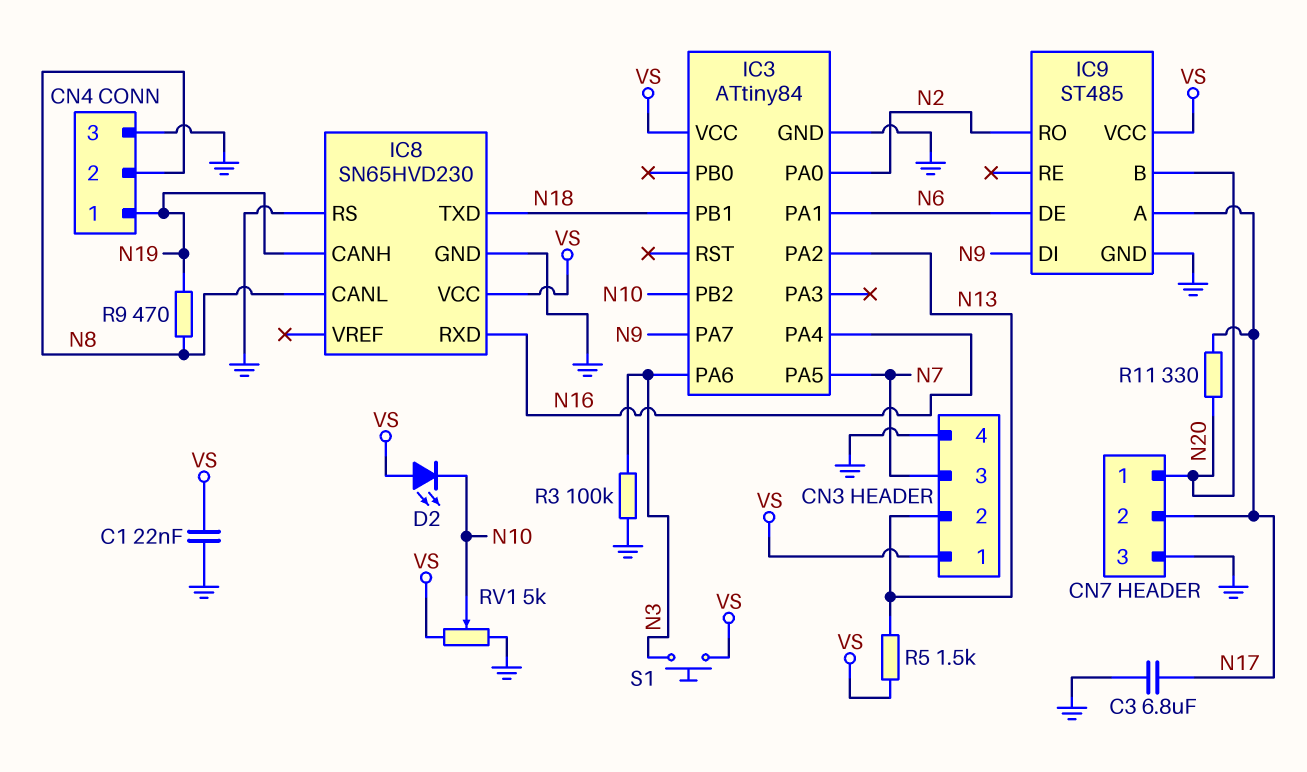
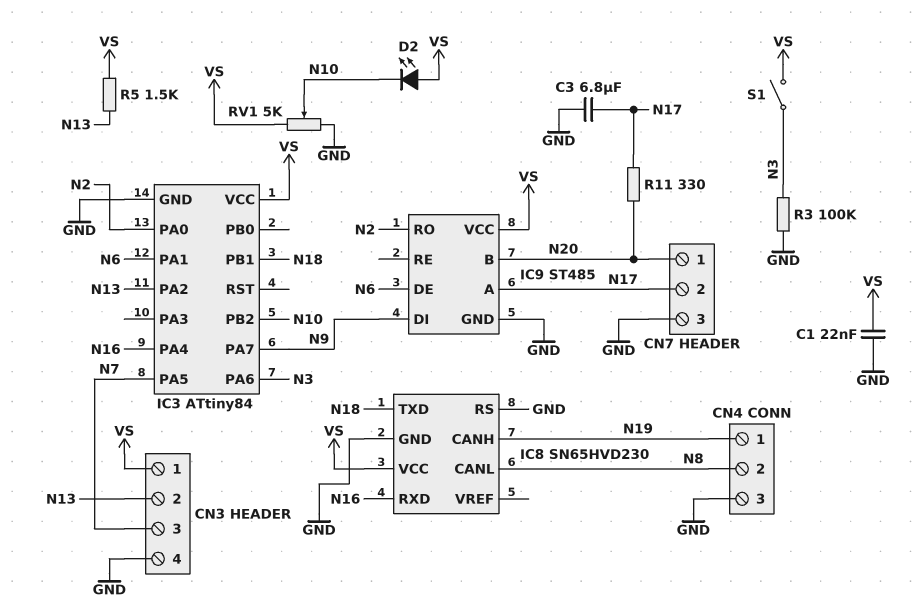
R9: 470 (N8, N19) -> none
S1: button (N3, VS) -> switch (N3, VS)

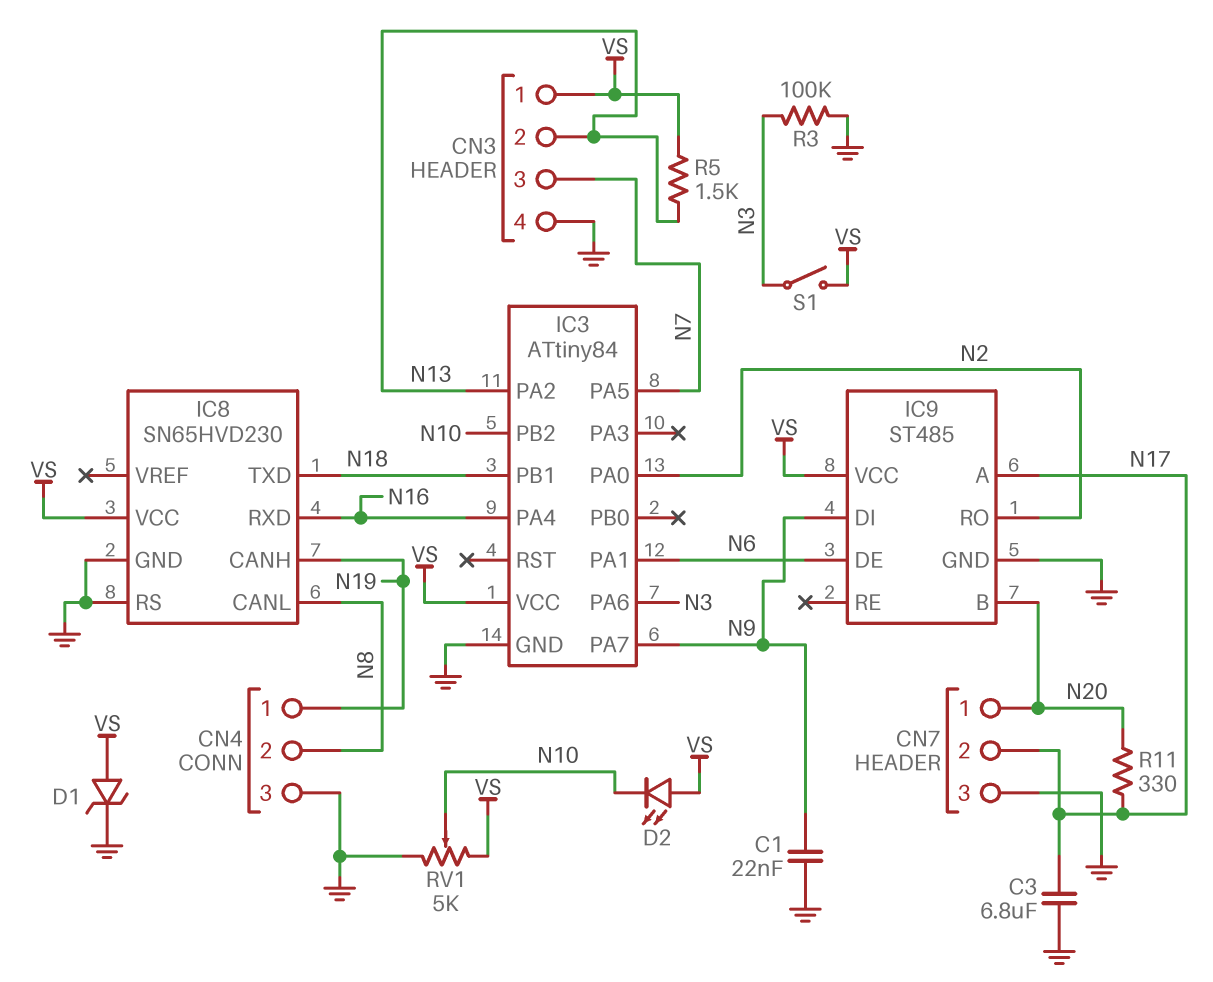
C1: 22nF (GND, VS) -> 22nF (GND, N9)
D1: none -> zener (A VS, K GND)

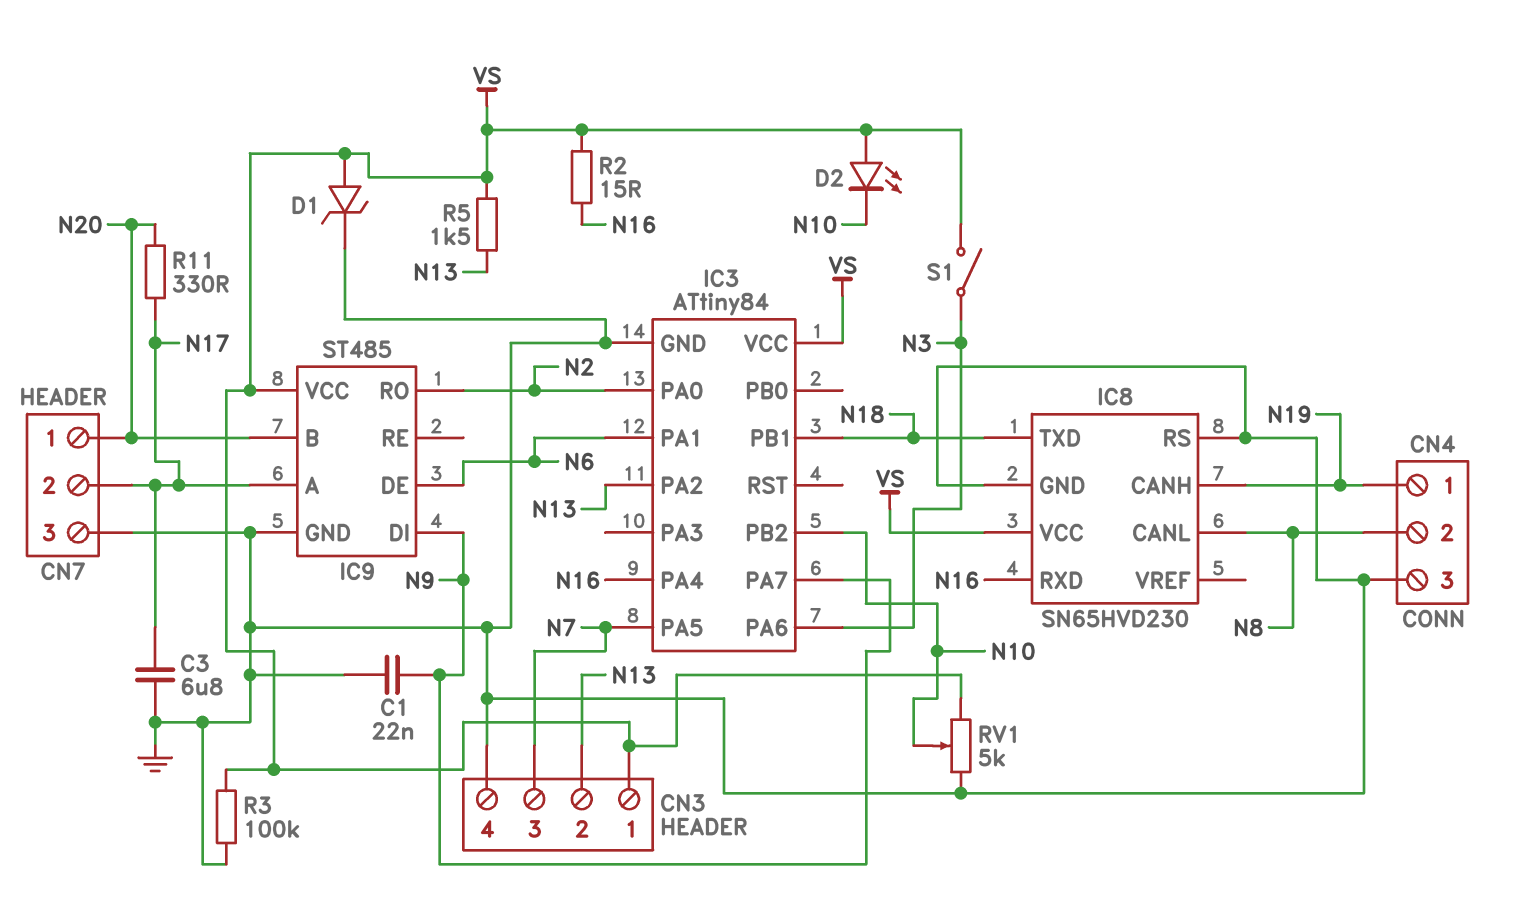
R2: none -> 15 (N16, VS)
R3: 100k (GND, N3) -> 100k (GND, VS)

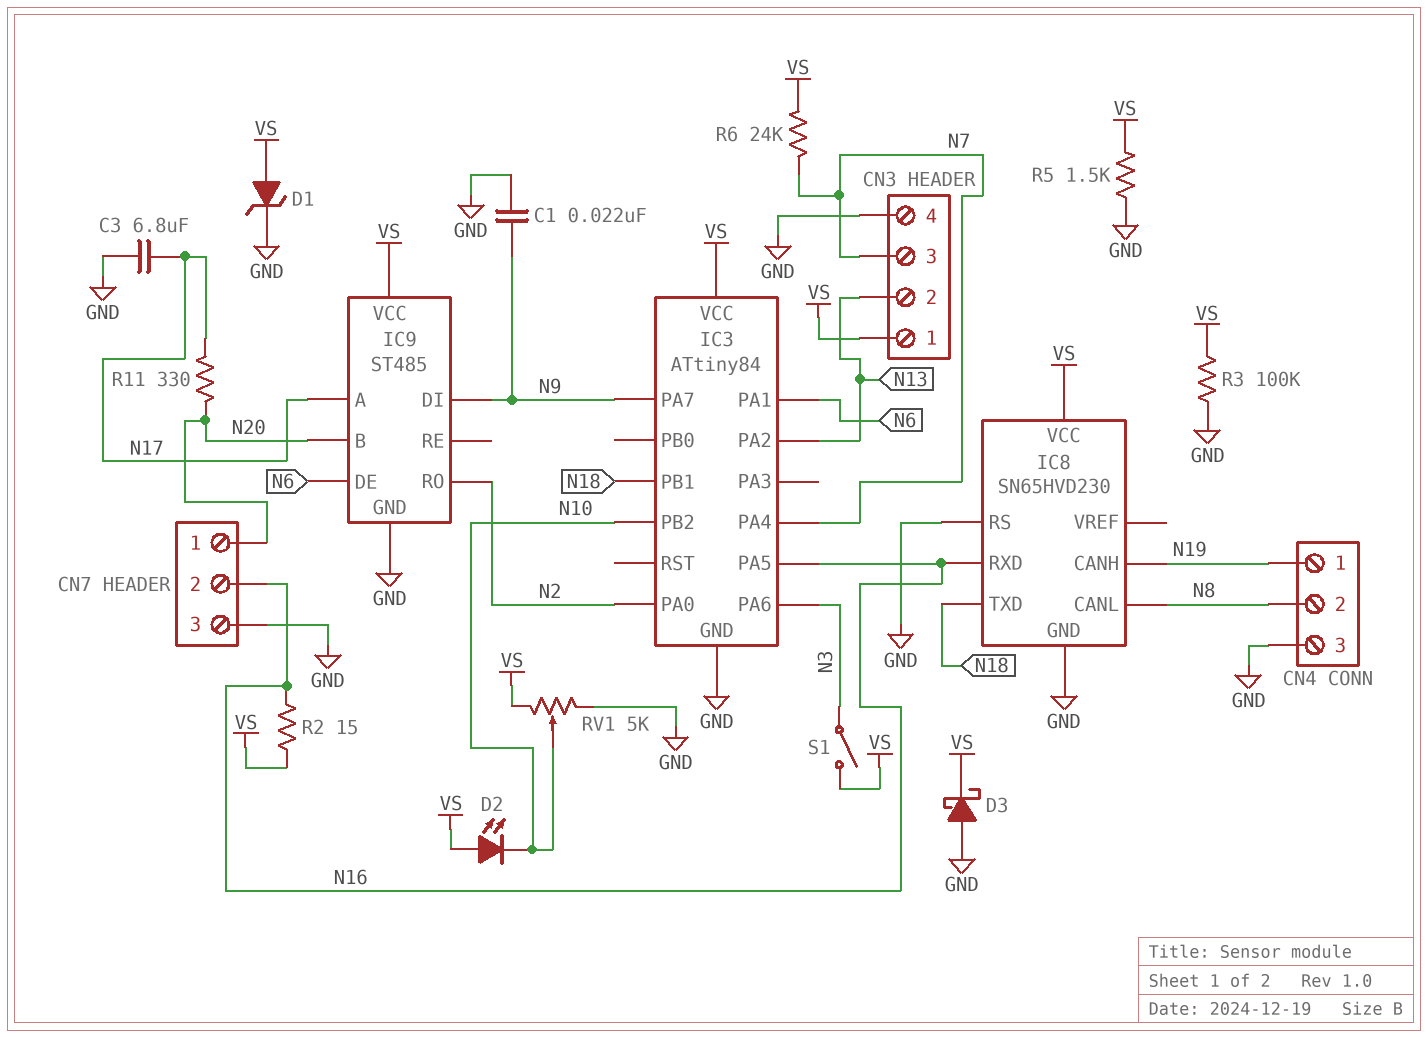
CN7 pin 2: N17 -> N16
D3: none -> schottky (A GND, K VS)
IC3 pin PA4: N16 -> N7
IC3 pin PA5: N7 -> N16
R5: 1.5k (N13, VS) -> 1.5k (GND, VS)
R6: none -> 24k (N7, VS)

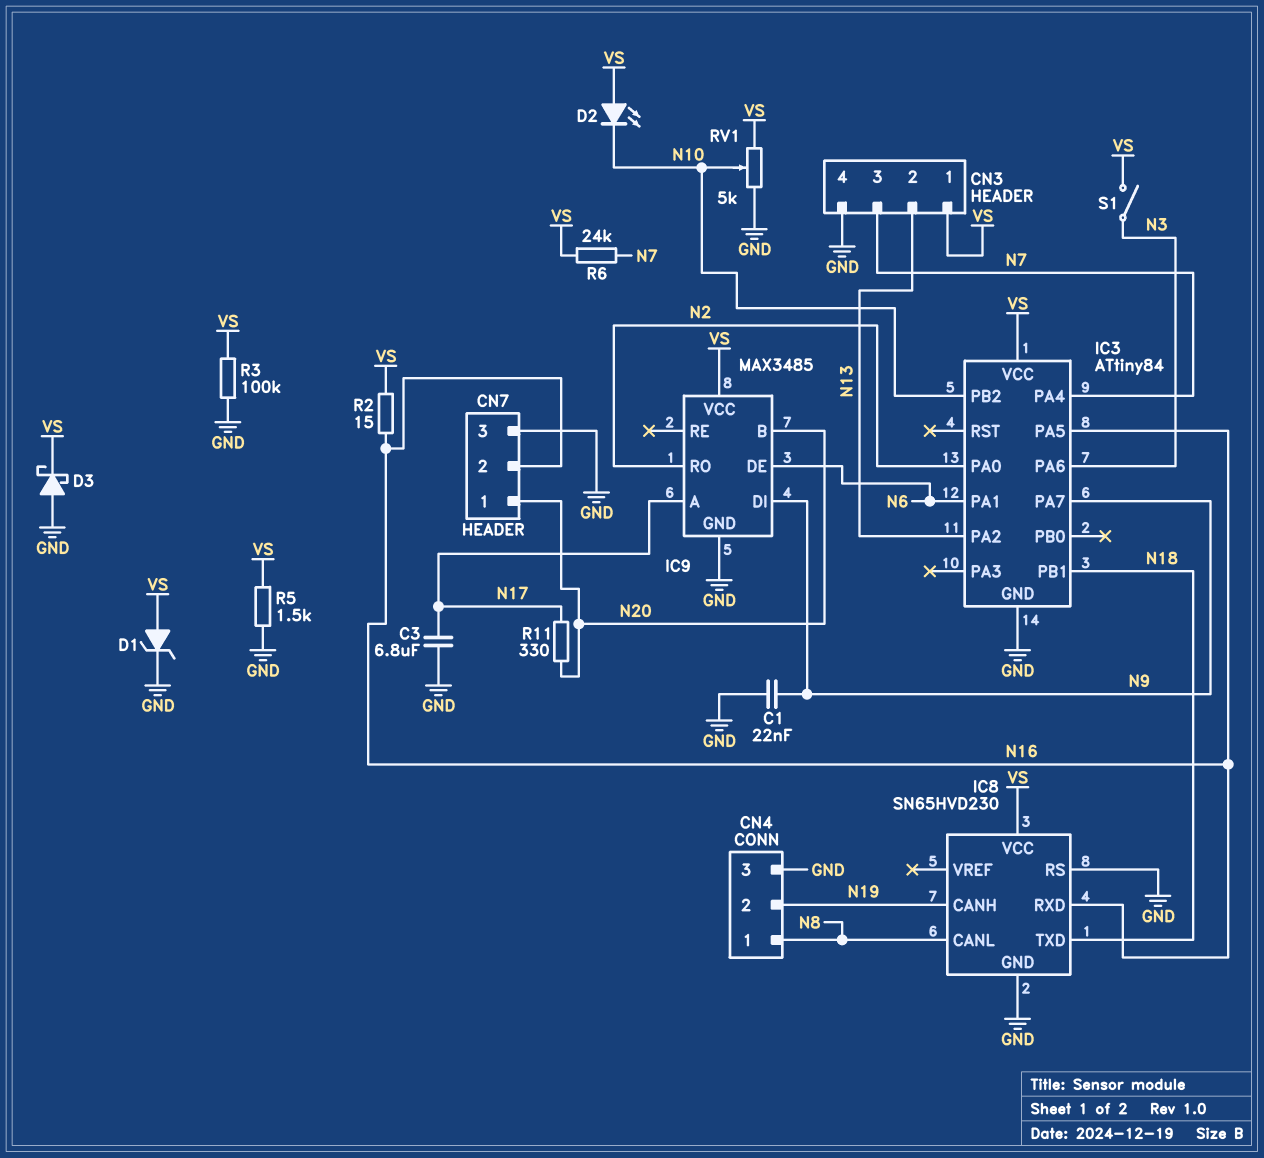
CN4 pin 1: N19 -> N8
CN4 pin 2: N8 -> N19
IC9: ST485 -> MAX3485

